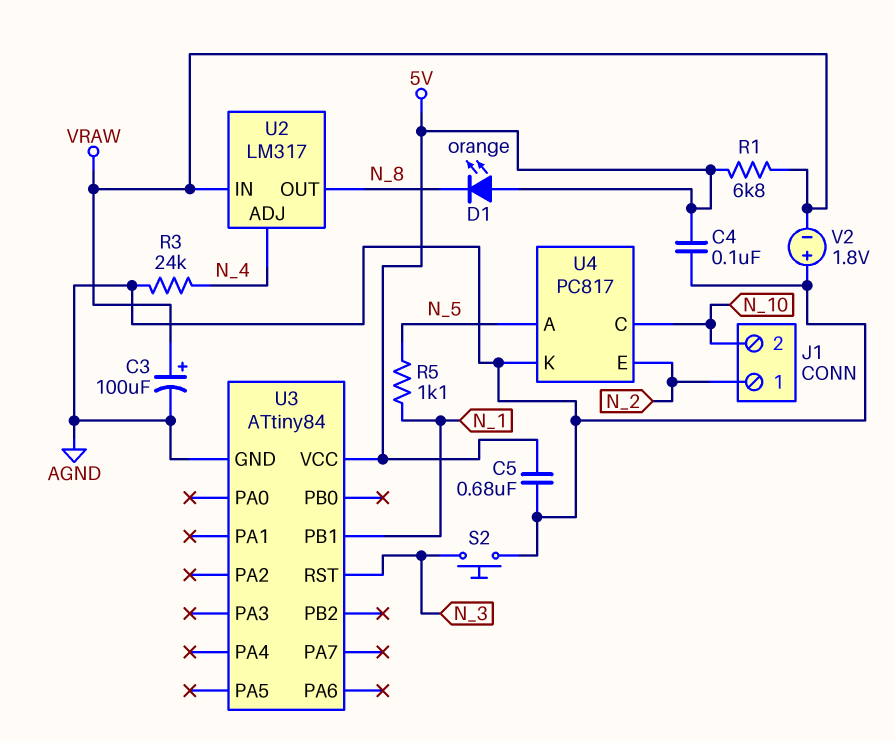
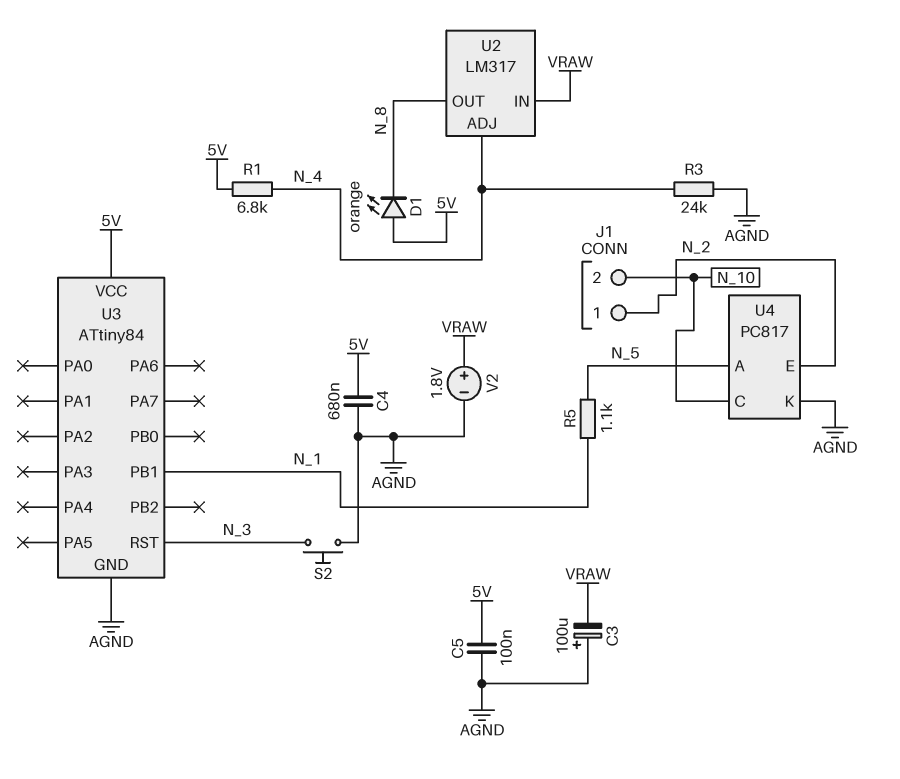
C3: 100uF (plus VRAW, minus AGND) -> 100uF (plus AGND, minus VRAW)
C4: 100nF (5V, AGND) -> 680nF (5V, AGND)
C5: 680nF (5V, AGND) -> 100nF (5V, AGND)
R1: 6.8k (5V, VRAW) -> 6.8k (5V, N_4)
V2: 1.8V (plus AGND, minus VRAW) -> 1.8V (plus VRAW, minus AGND)

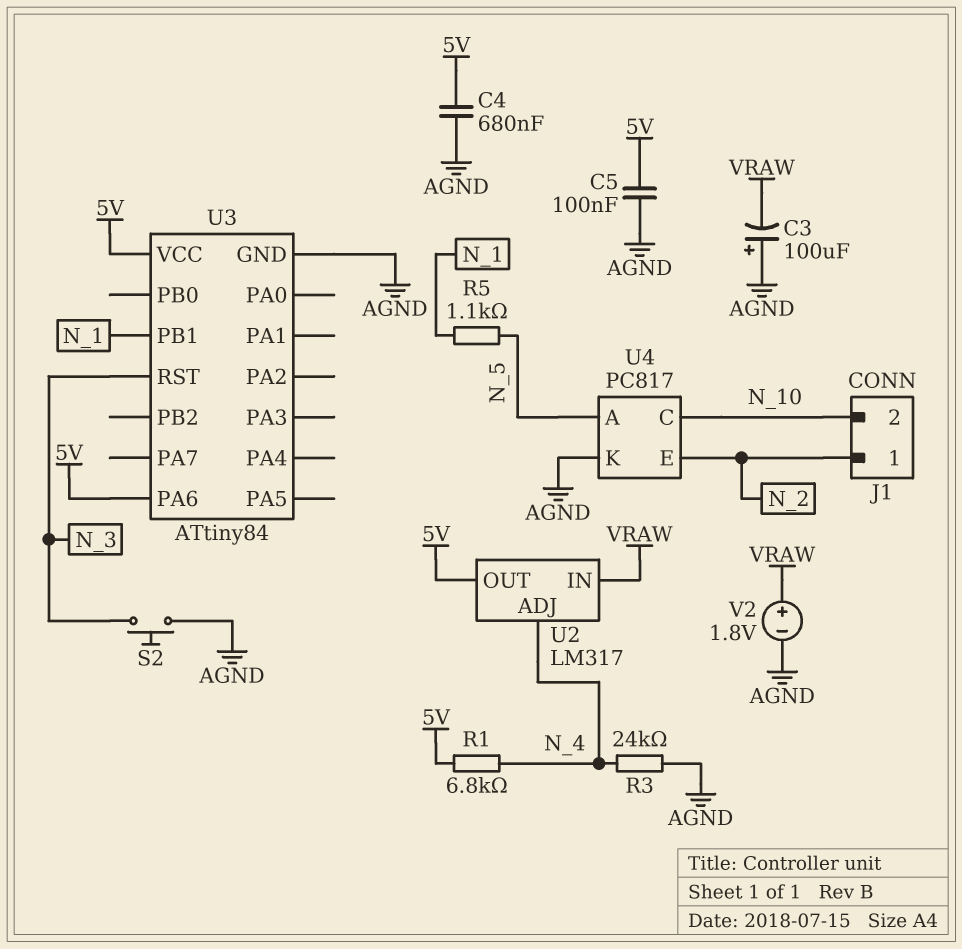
D1: LED orange (A 5V, K N_8) -> none
U2 pin OUT: N_8 -> 5V
U3 pin PA6: none -> 5V

